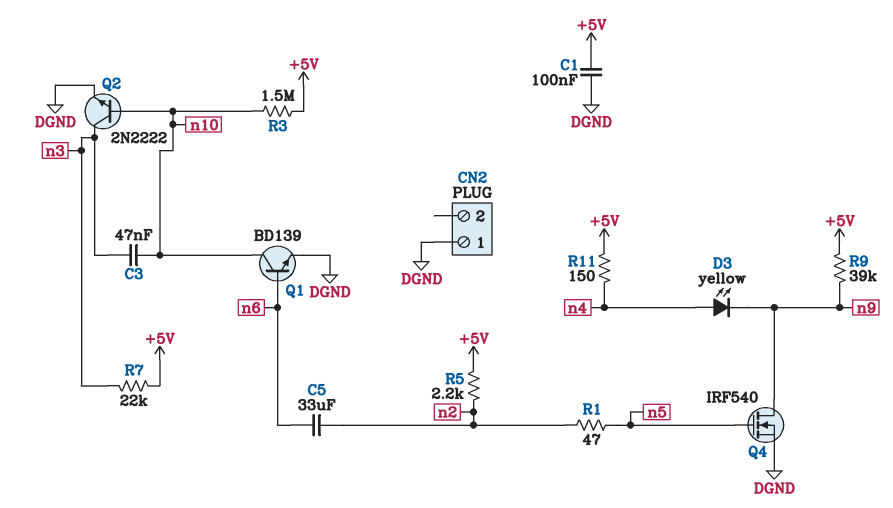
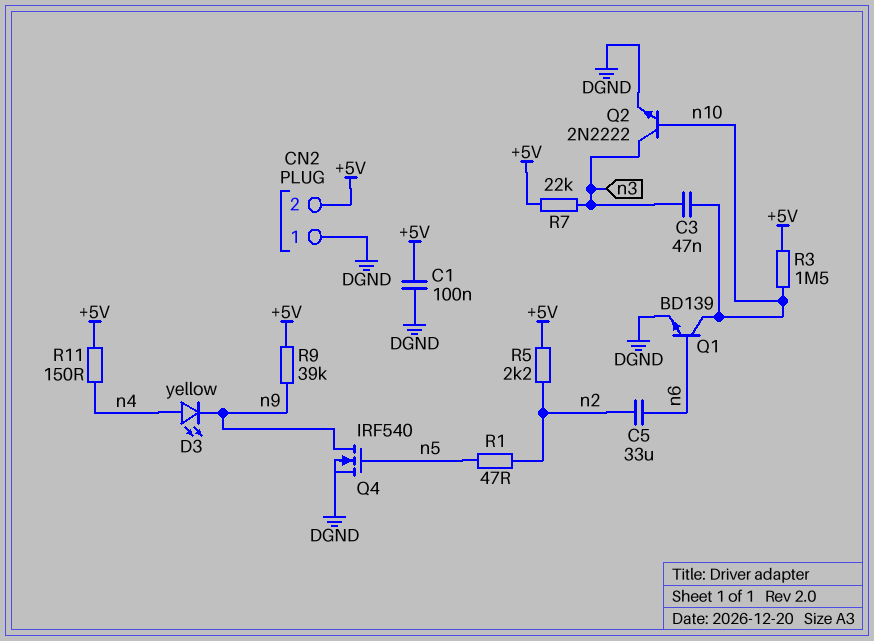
CN2 pin 2: none -> +5V

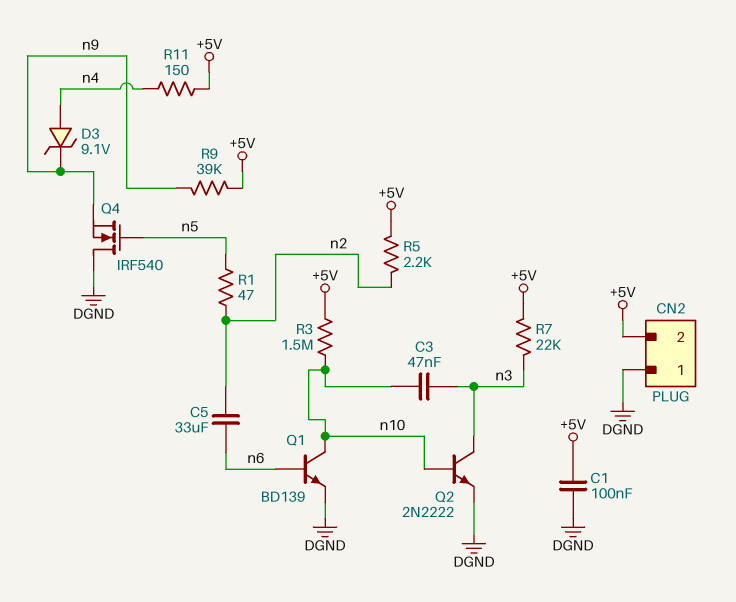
D3: LED yellow (A n4, K n9) -> zener 9.1V (A n4, K n9)
Q4: NMOS IRF540 (G n5, D n9, S DGND) -> NMOS IRF540 (G n5, D DGND, S n9)

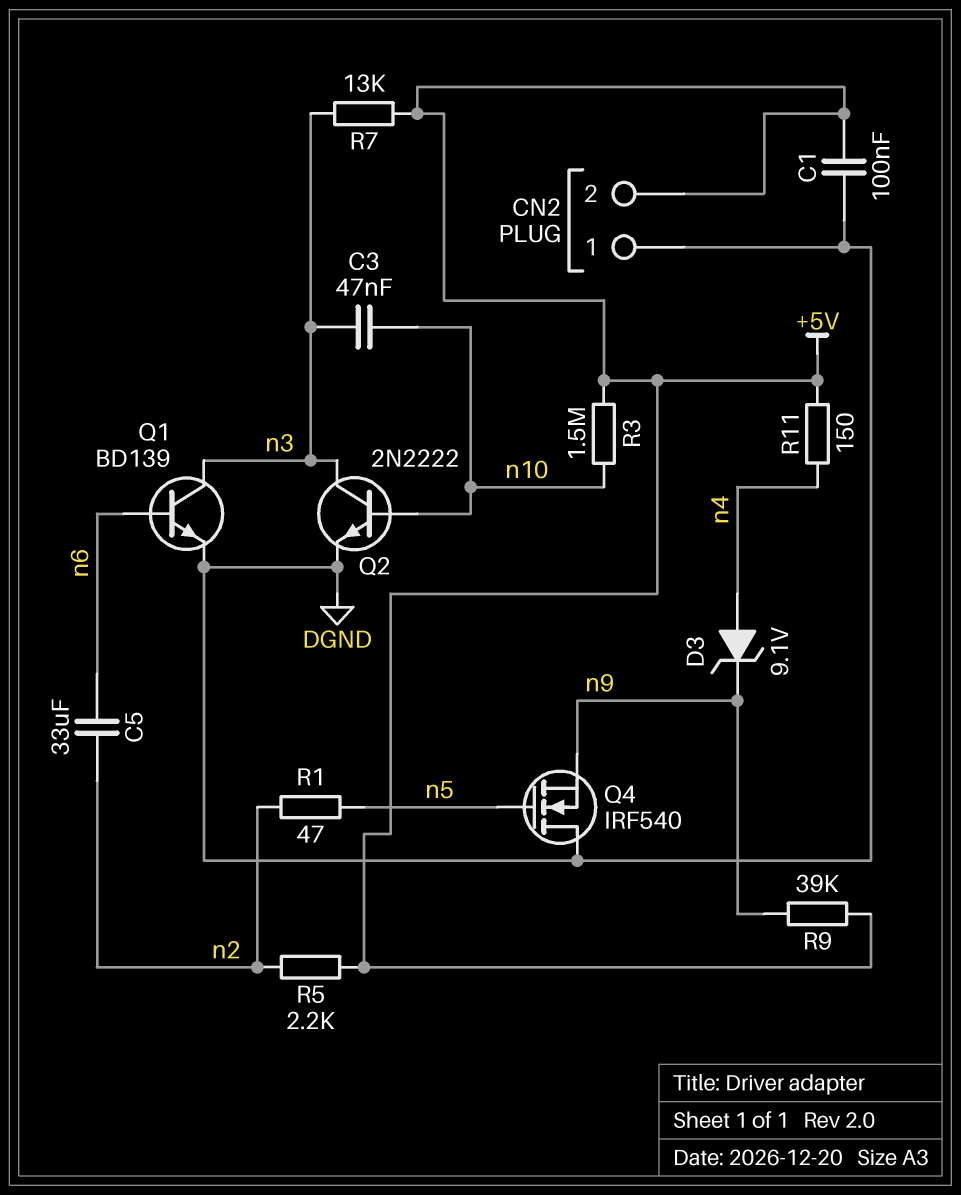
Q1: NPN BD139 (B n6, C n10, E DGND) -> NPN BD139 (B n6, C n3, E DGND)
R7: 22k (+5V, n3) -> 13k (+5V, n3)

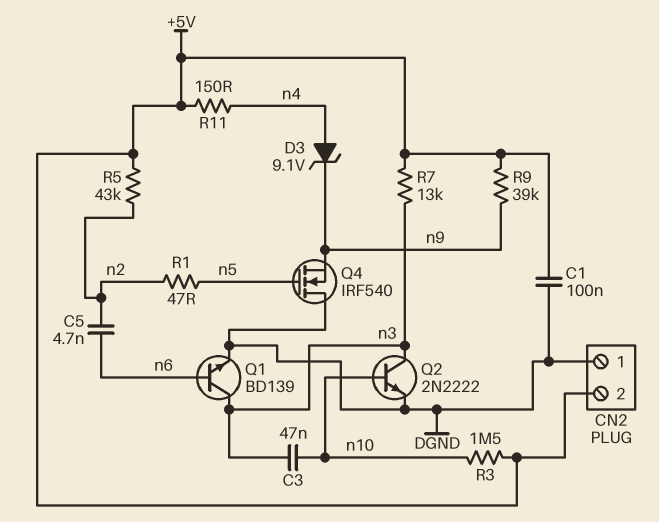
C5: 33uF (n2, n6) -> 4.7nF (n2, n6)
R5: 2.2k (+5V, n2) -> 43k (+5V, n2)

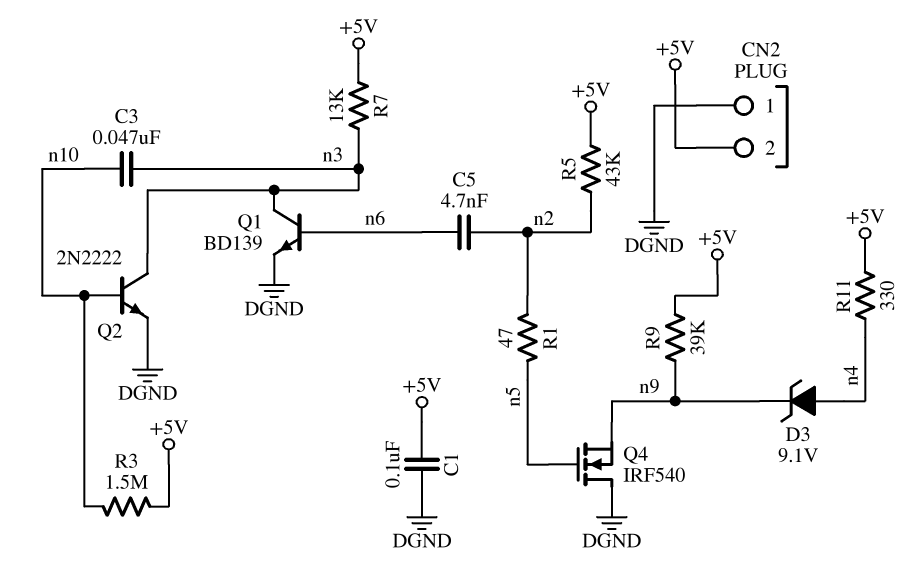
R11: 150 (+5V, n4) -> 330 (+5V, n4)

